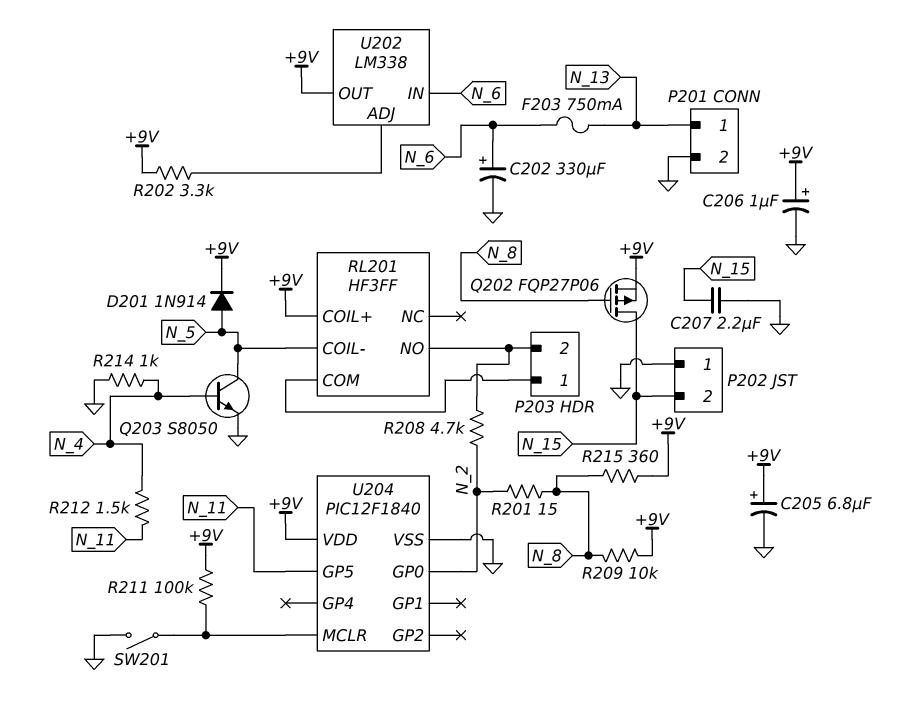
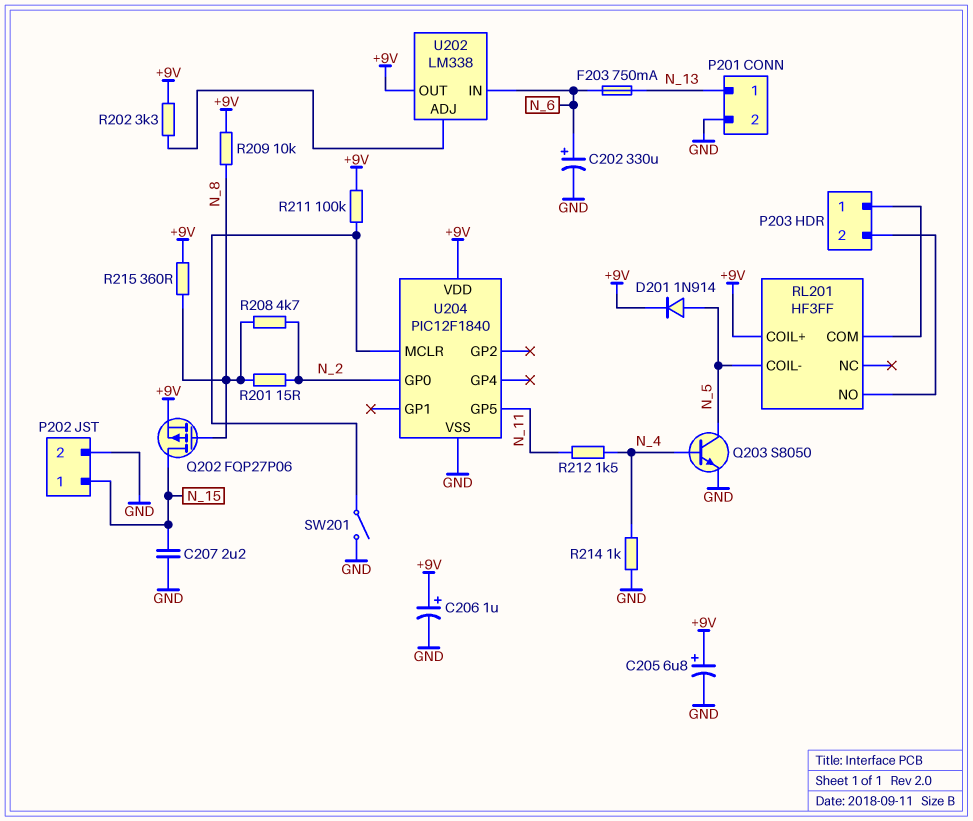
P202 pin 1: GND -> N_15
P202 pin 2: N_15 -> GND
R208: 4.7k (N_2, P203/2) -> 4.7k (N_2, N_8)

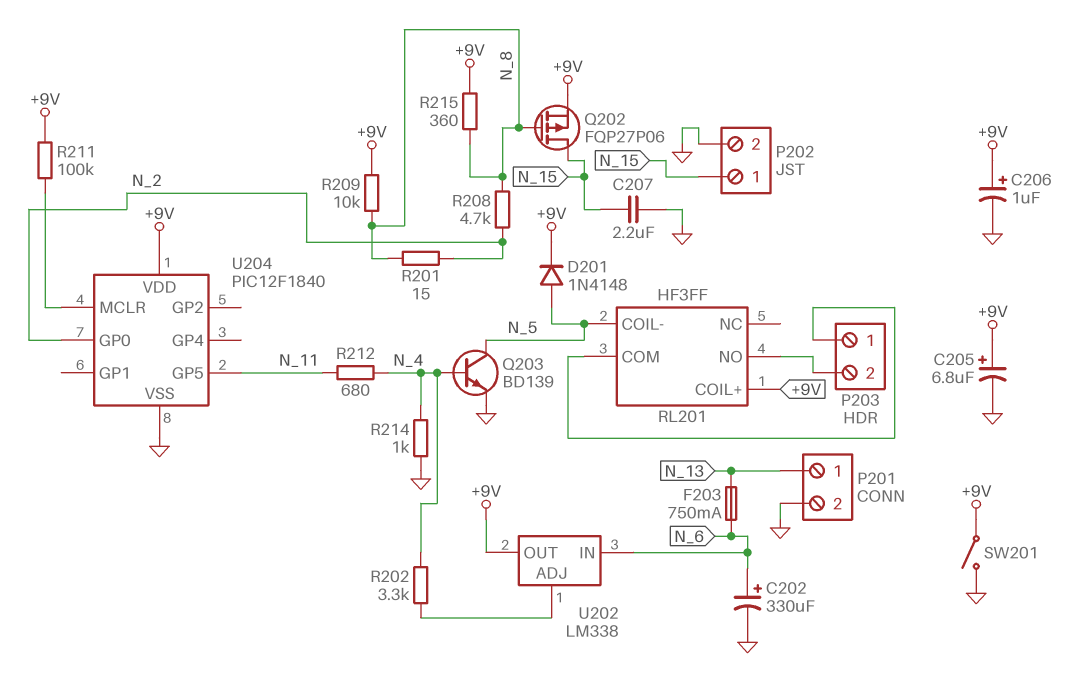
D201: diode 1N914 (A N_5, K +9V) -> diode 1N4148 (A N_5, K +9V)
Q203: NPN S8050 (B N_4, C N_5, E GND) -> NPN BD139 (B N_4, C N_5, E GND)
R202: 3.3k (+9V, U202/ADJ) -> 3.3k (N_4, U202/ADJ)
R212: 1.5k (N_4, N_11) -> 680 (N_4, N_11)
SW201: switch (GND, U204/MCLR) -> switch (+9V, GND)

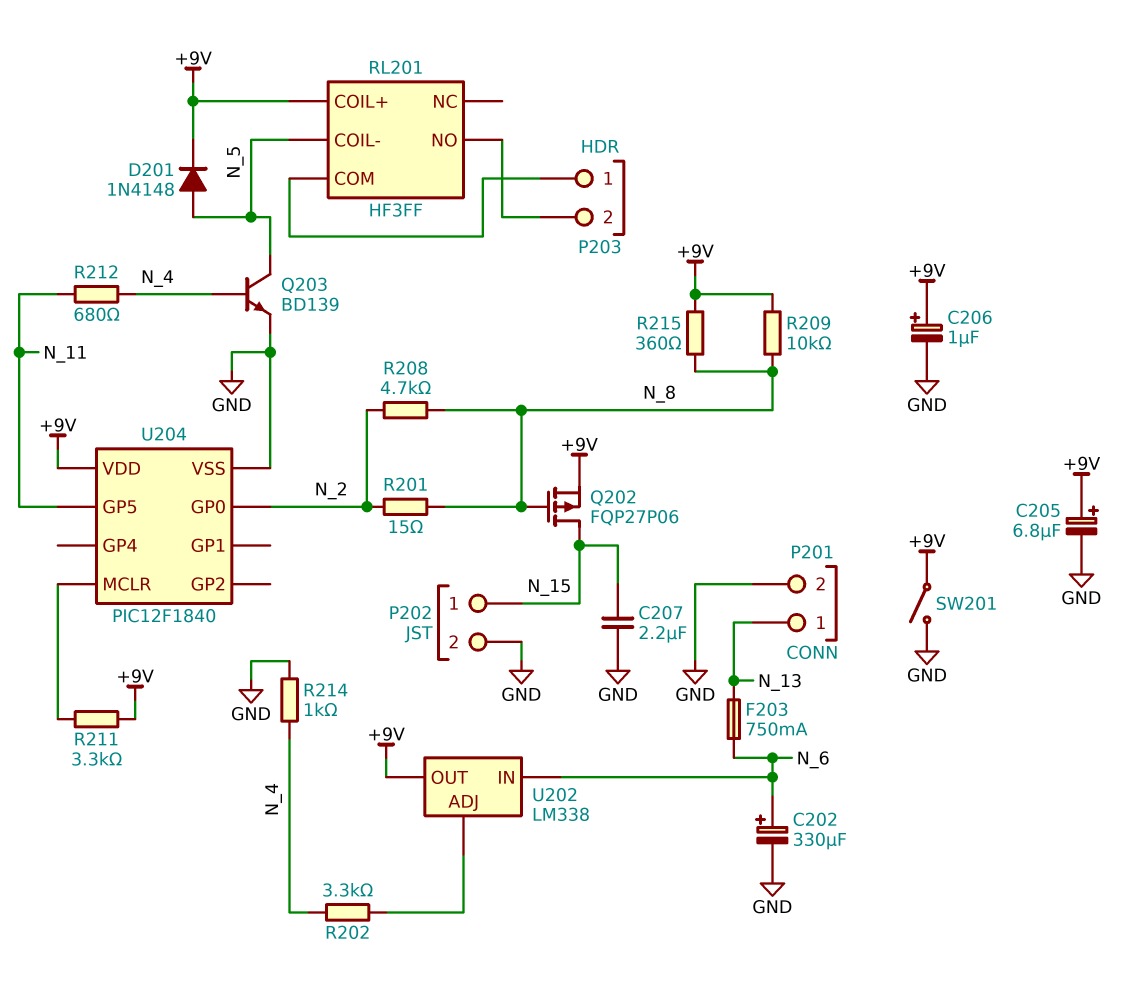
R211: 100k (+9V, U204/MCLR) -> 3.3k (+9V, U204/MCLR)

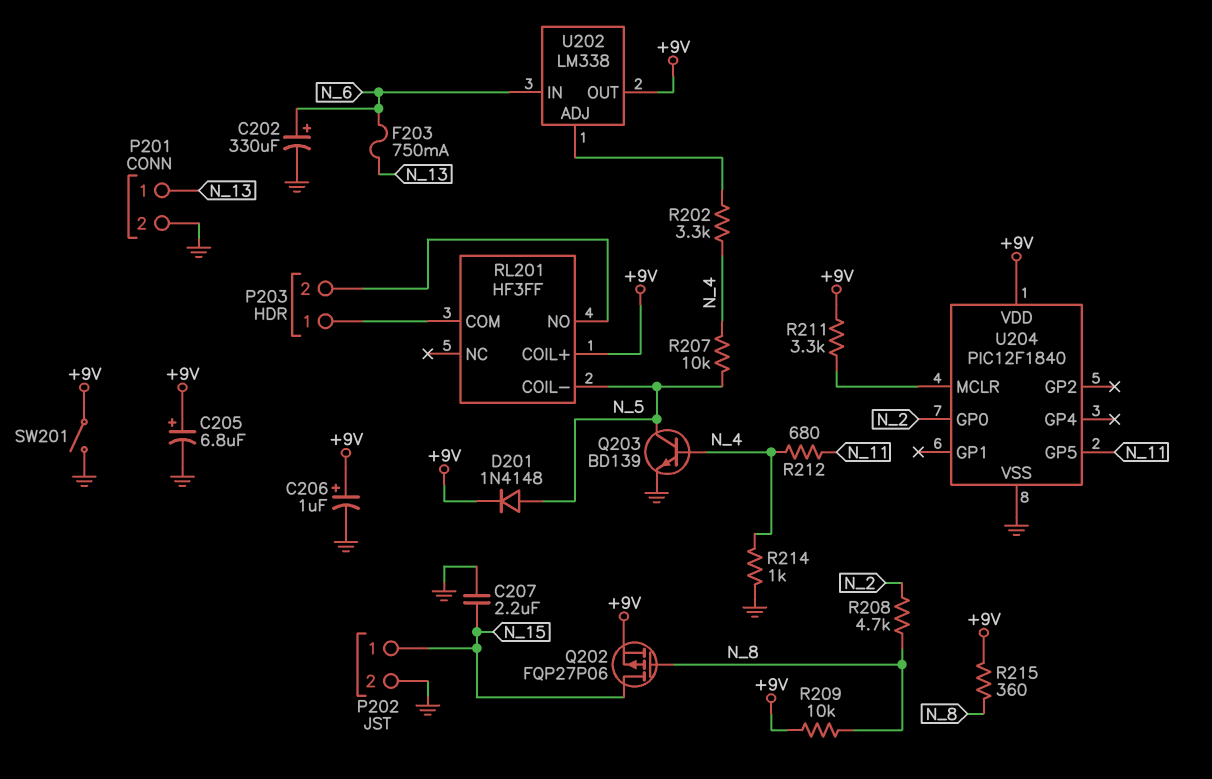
R201: 15 (N_2, N_8) -> none
R207: none -> 10k (N_4, N_5)

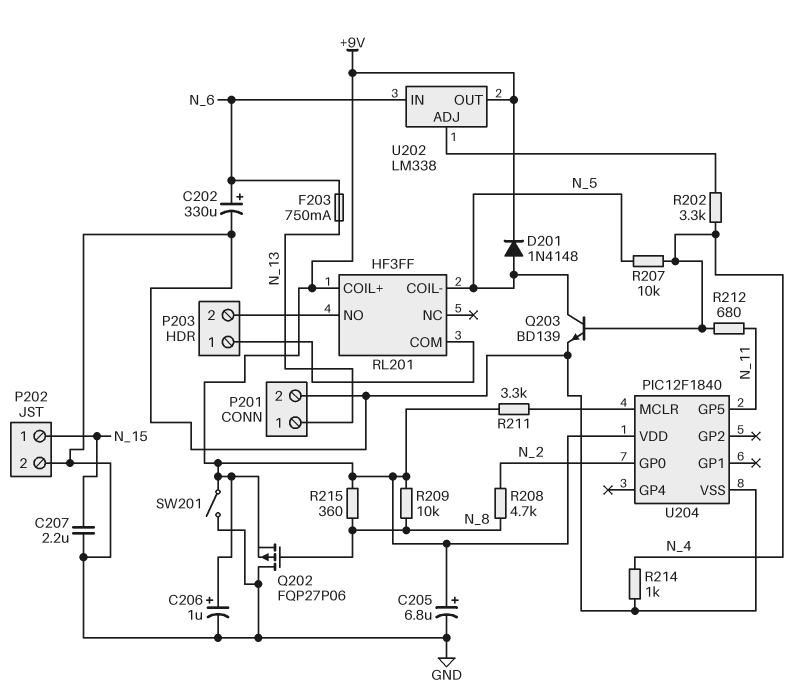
Q202: PMOS FQP27P06 (G N_8, D N_15, S +9V) -> PMOS FQP27P06 (G N_8, D GND, S +9V)

